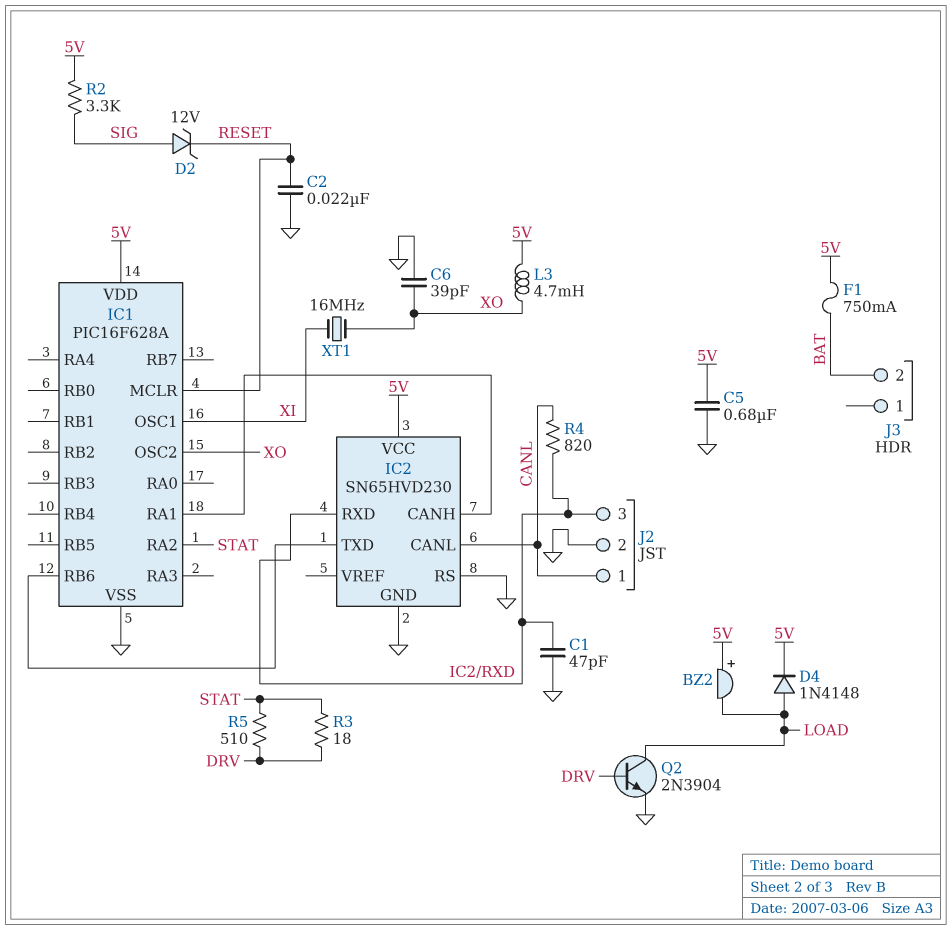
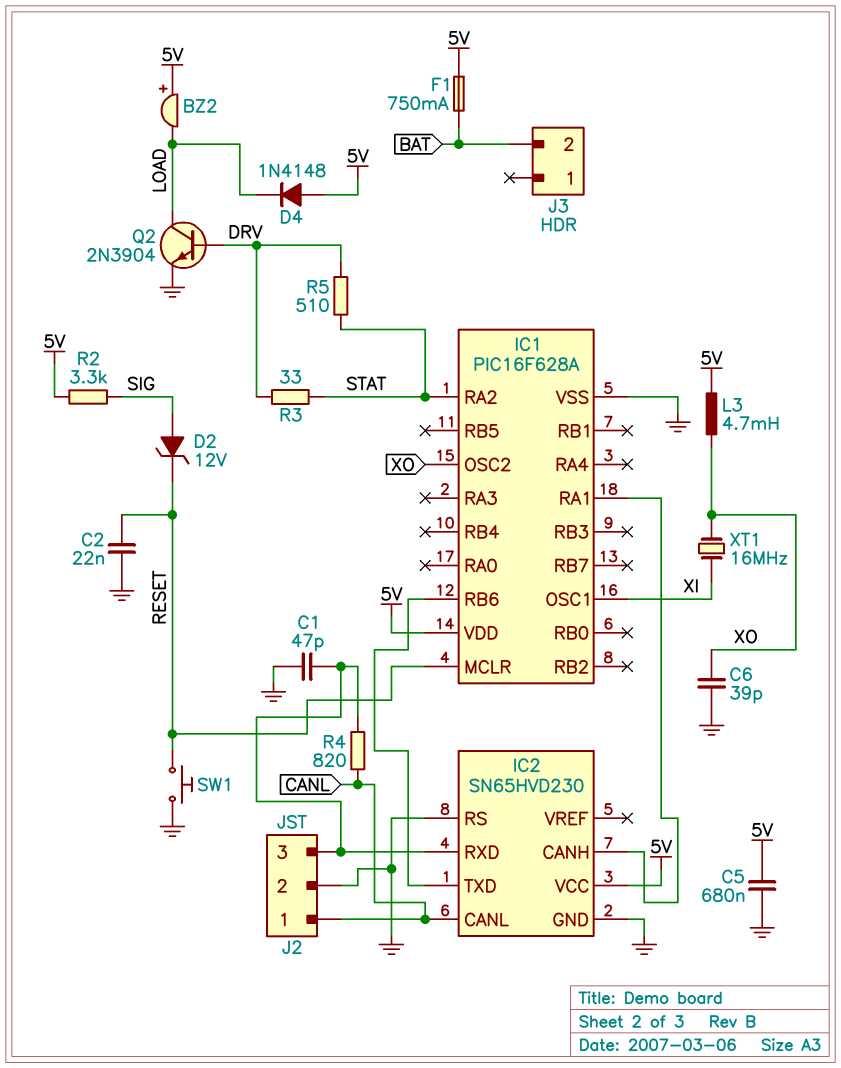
D4: diode 1N4148 (A LOAD, K 5V) -> diode 1N4148 (A 5V, K LOAD)
R3: 18 (DRV, STAT) -> 33 (DRV, STAT)
SW1: none -> button (GND, RESET)

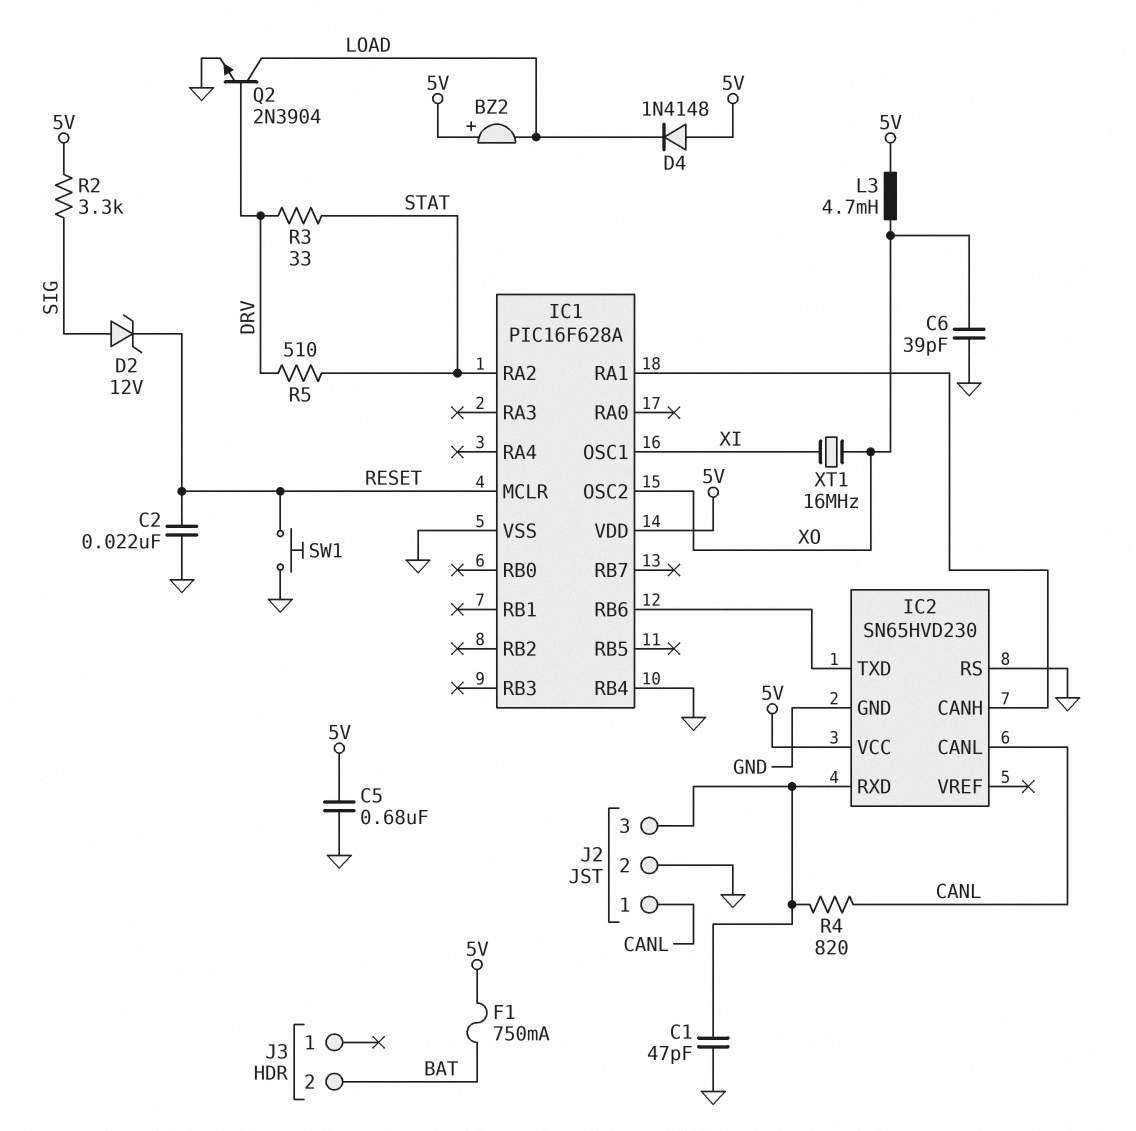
IC1 pin RB4: none -> GND

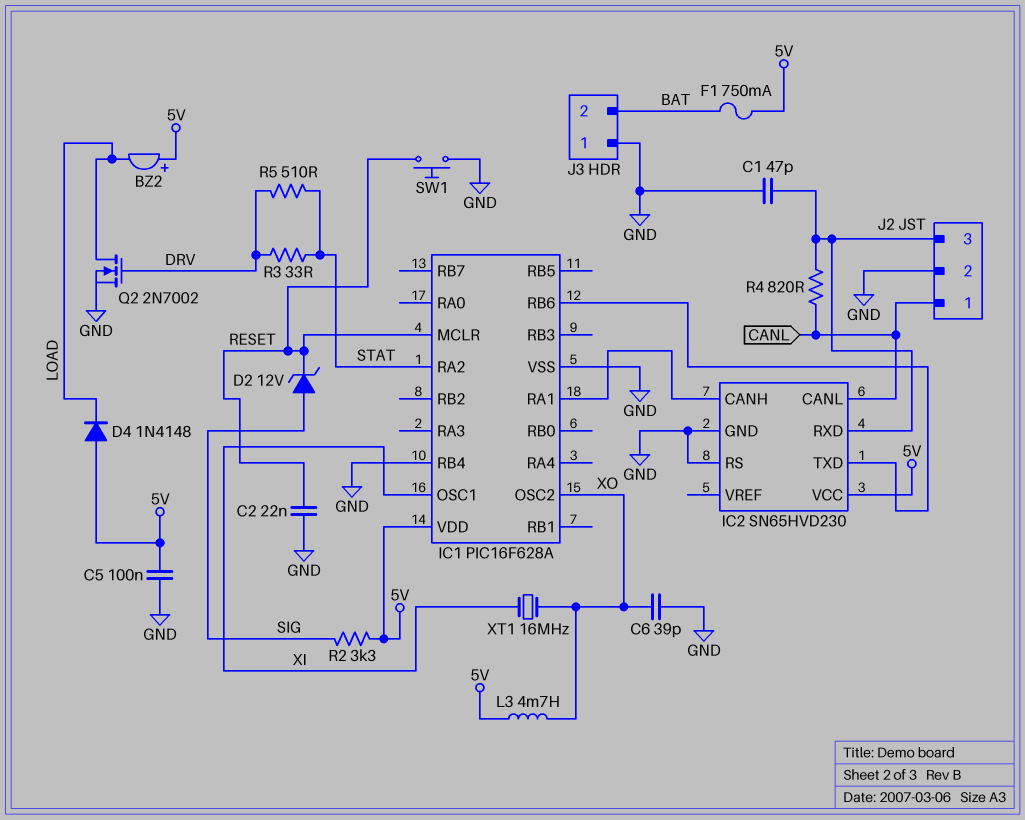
C5: 680nF (5V, GND) -> 100nF (5V, GND)
J3 pin 1: none -> GND
Q2: NPN 2N3904 (B DRV, C LOAD, E GND) -> NMOS 2N7002 (G DRV, D LOAD, S GND)

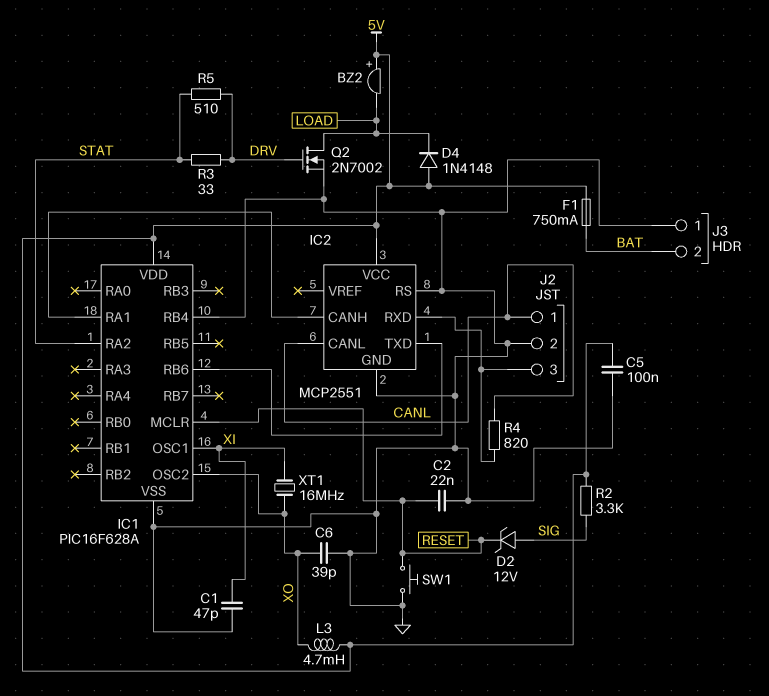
C1: 47pF (GND, IC2/RXD) -> 47pF (GND, XI)
IC2: SN65HVD230 -> MCP2551

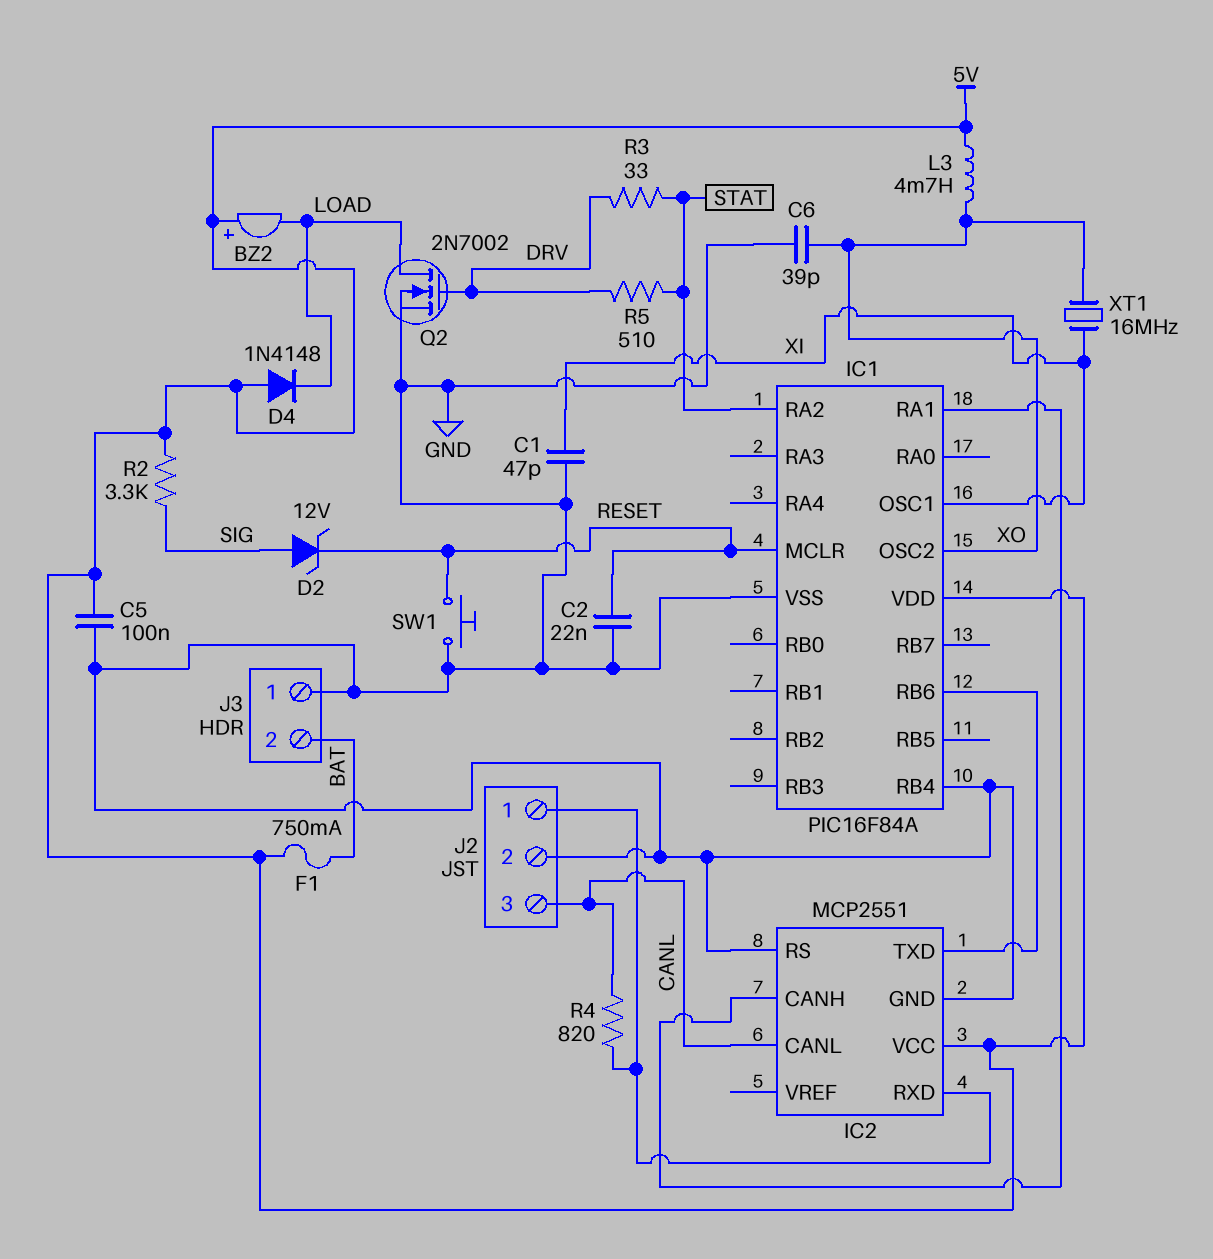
IC1: PIC16F628A -> PIC16F84A
J2 pin 1: CANL -> IC2/RXD
J2 pin 3: IC2/RXD -> CANL

